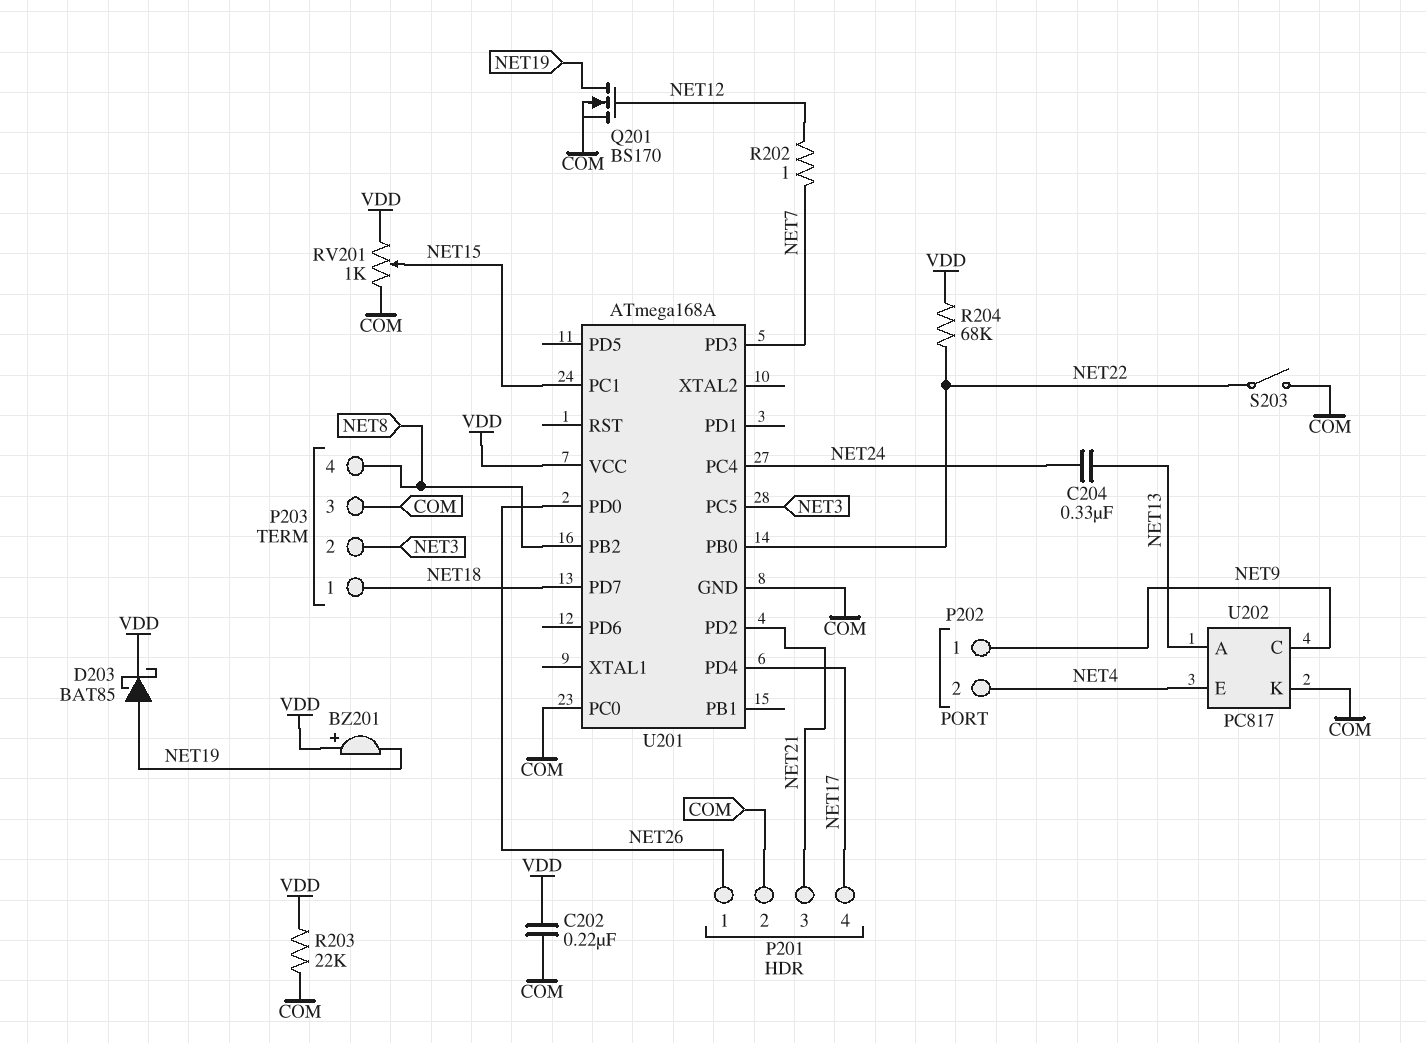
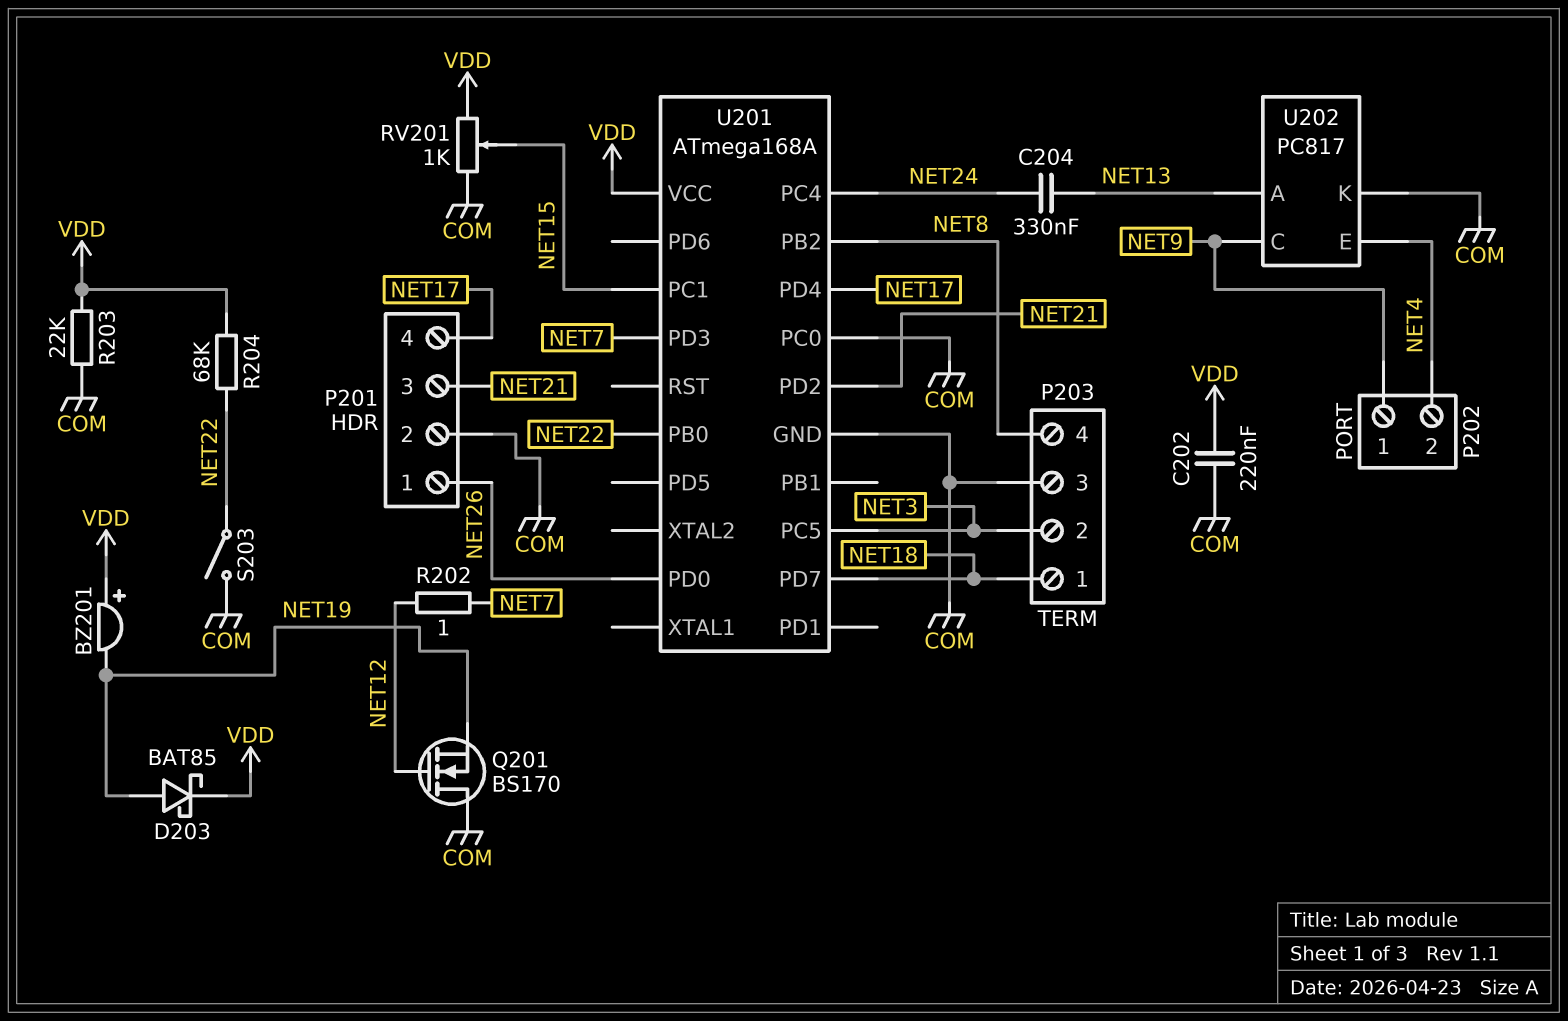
Q201: NMOS BS170 (G NET12, D NET19, S COM) -> NMOS BS170 (G NET12, D COM, S NET19)

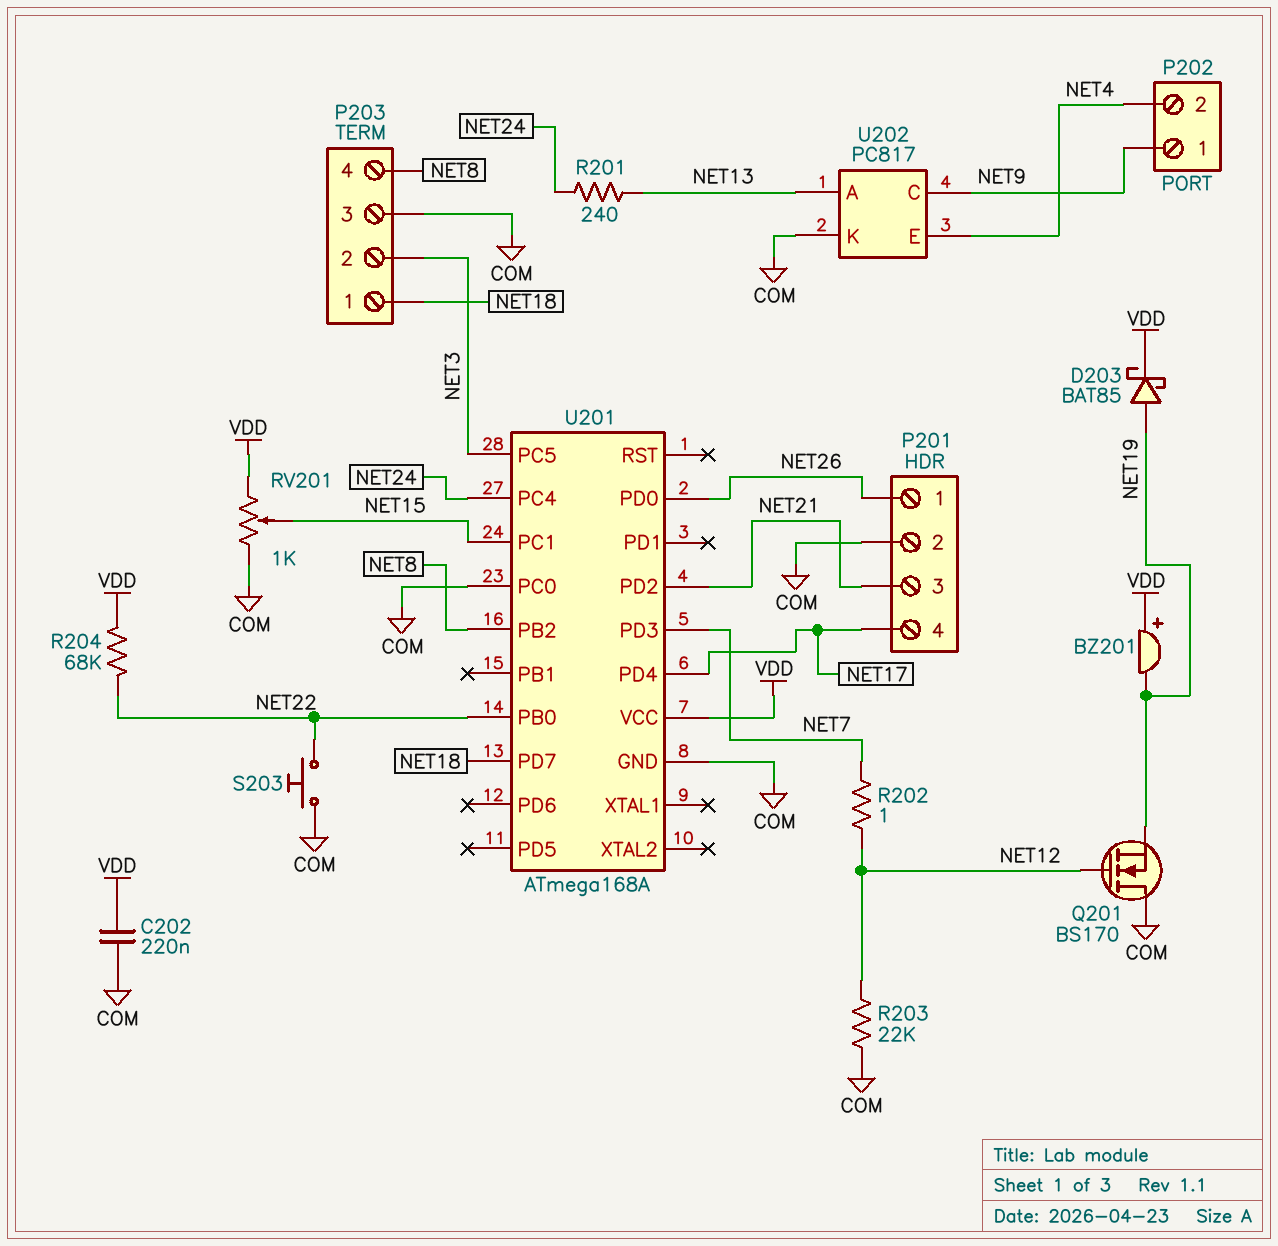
C204: 330nF (NET13, NET24) -> none
R201: none -> 240 (NET13, NET24)
R203: 22k (COM, VDD) -> 22k (COM, NET12)
S203: switch (COM, NET22) -> button (COM, NET22)

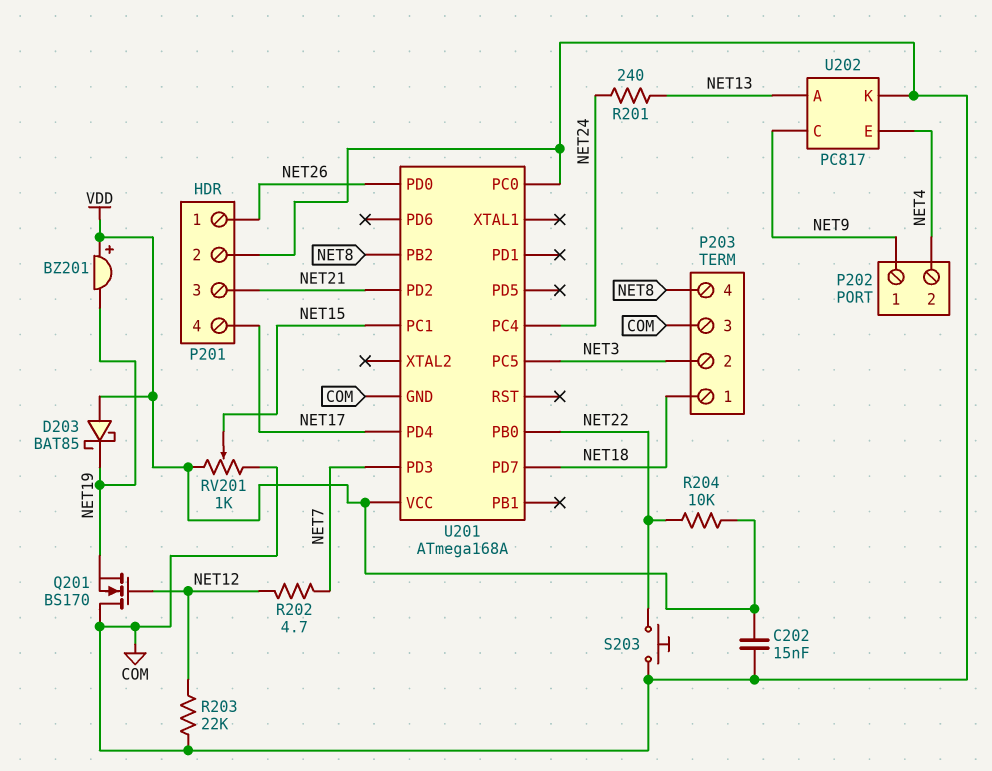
C202: 220nF (COM, VDD) -> 15nF (COM, VDD)
D203: schottky BAT85 (A NET19, K VDD) -> schottky BAT85 (A VDD, K NET19)
R202: 1 (NET7, NET12) -> 4.7 (NET7, NET12)
R204: 68k (NET22, VDD) -> 10k (NET22, VDD)

